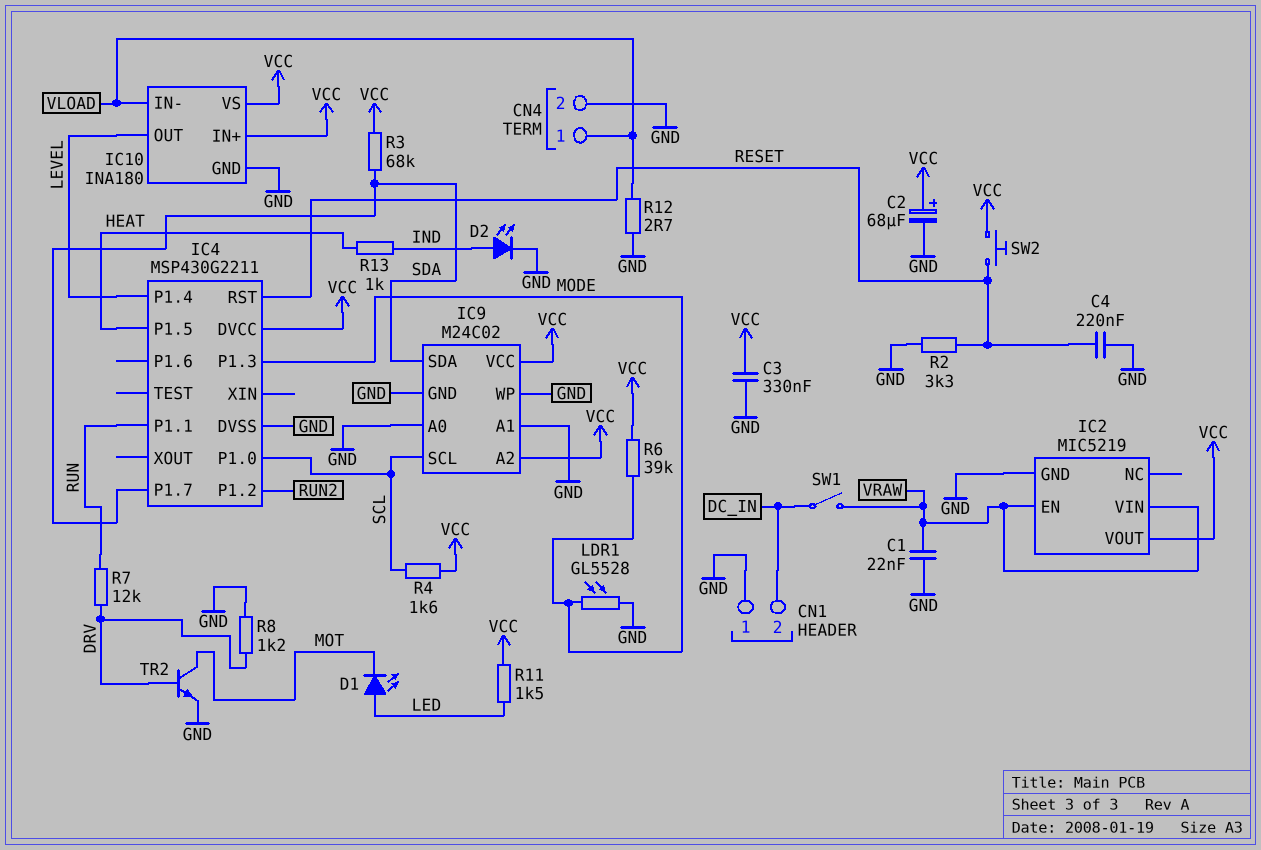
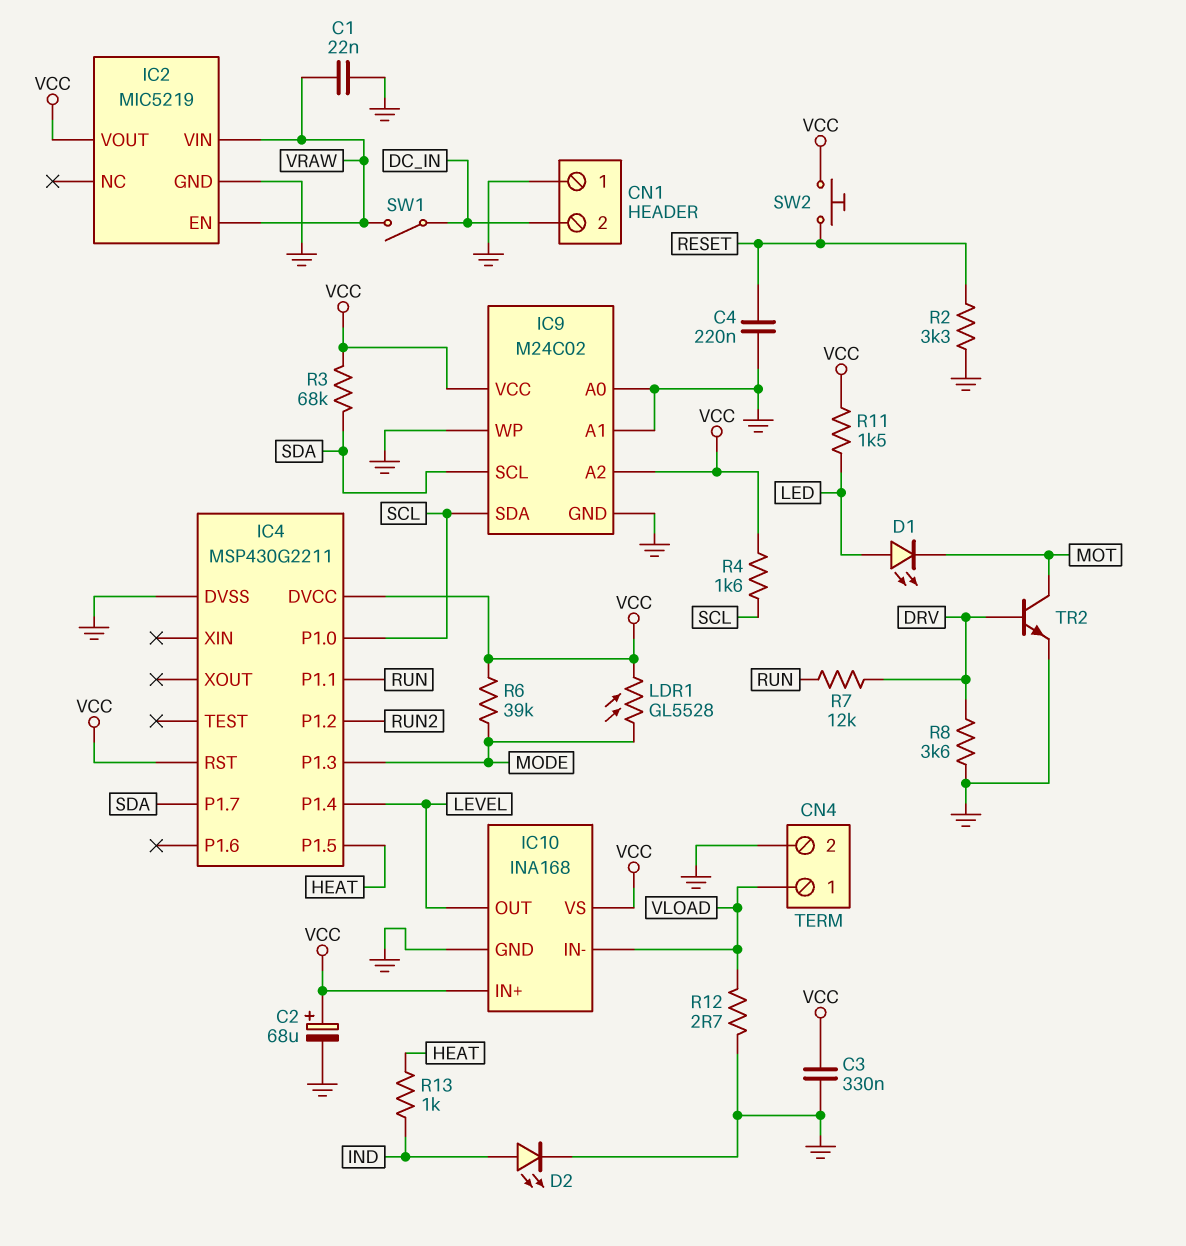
IC4 pin RST: RESET -> VCC
IC9 pin SCL: SCL -> SDA
IC9 pin SDA: SDA -> SCL
IC10: INA180 -> INA168
LDR1: GL5528 (GND, MODE) -> GL5528 (MODE, VCC)
R8: 1.2k (DRV, GND) -> 3.6k (DRV, GND)

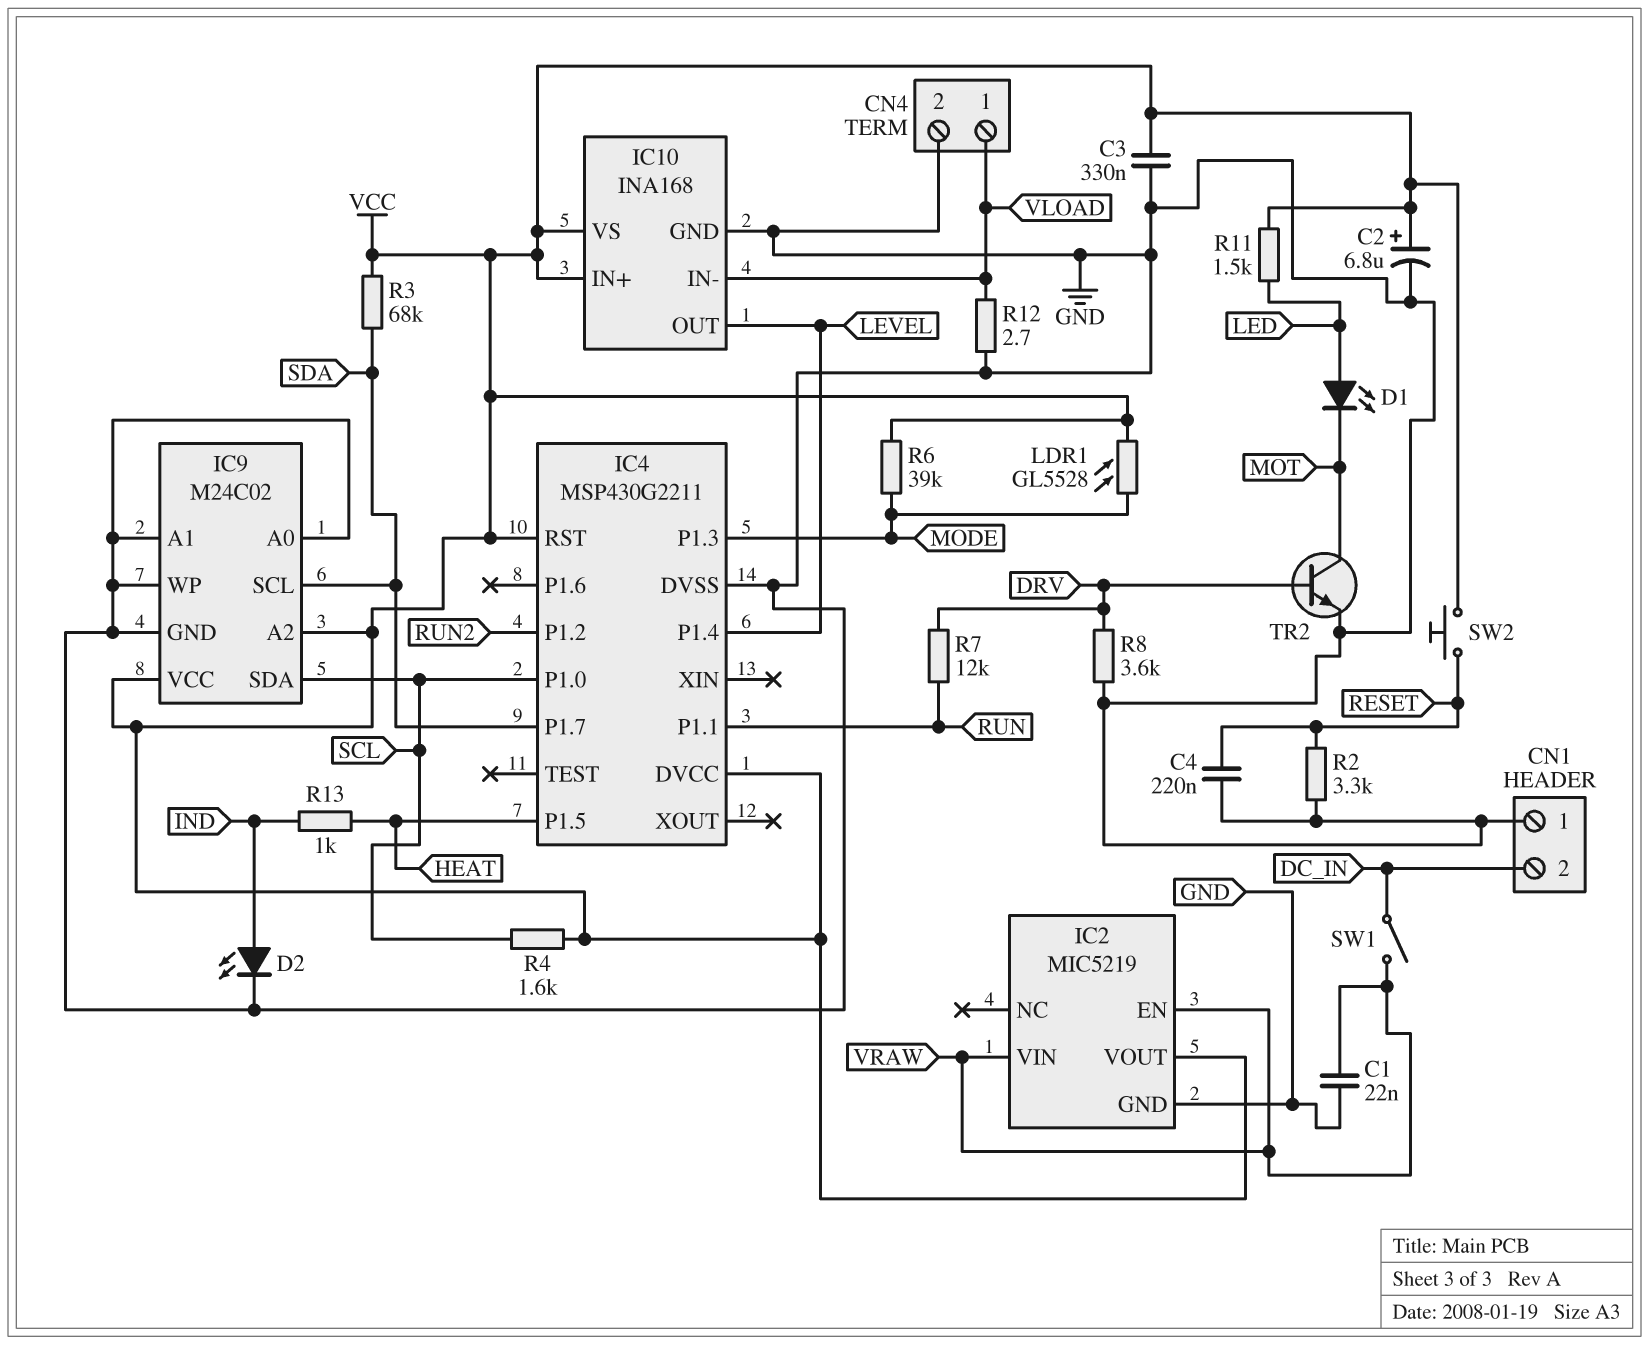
C2: 68uF (plus VCC, minus GND) -> 6.8uF (plus VCC, minus GND)

